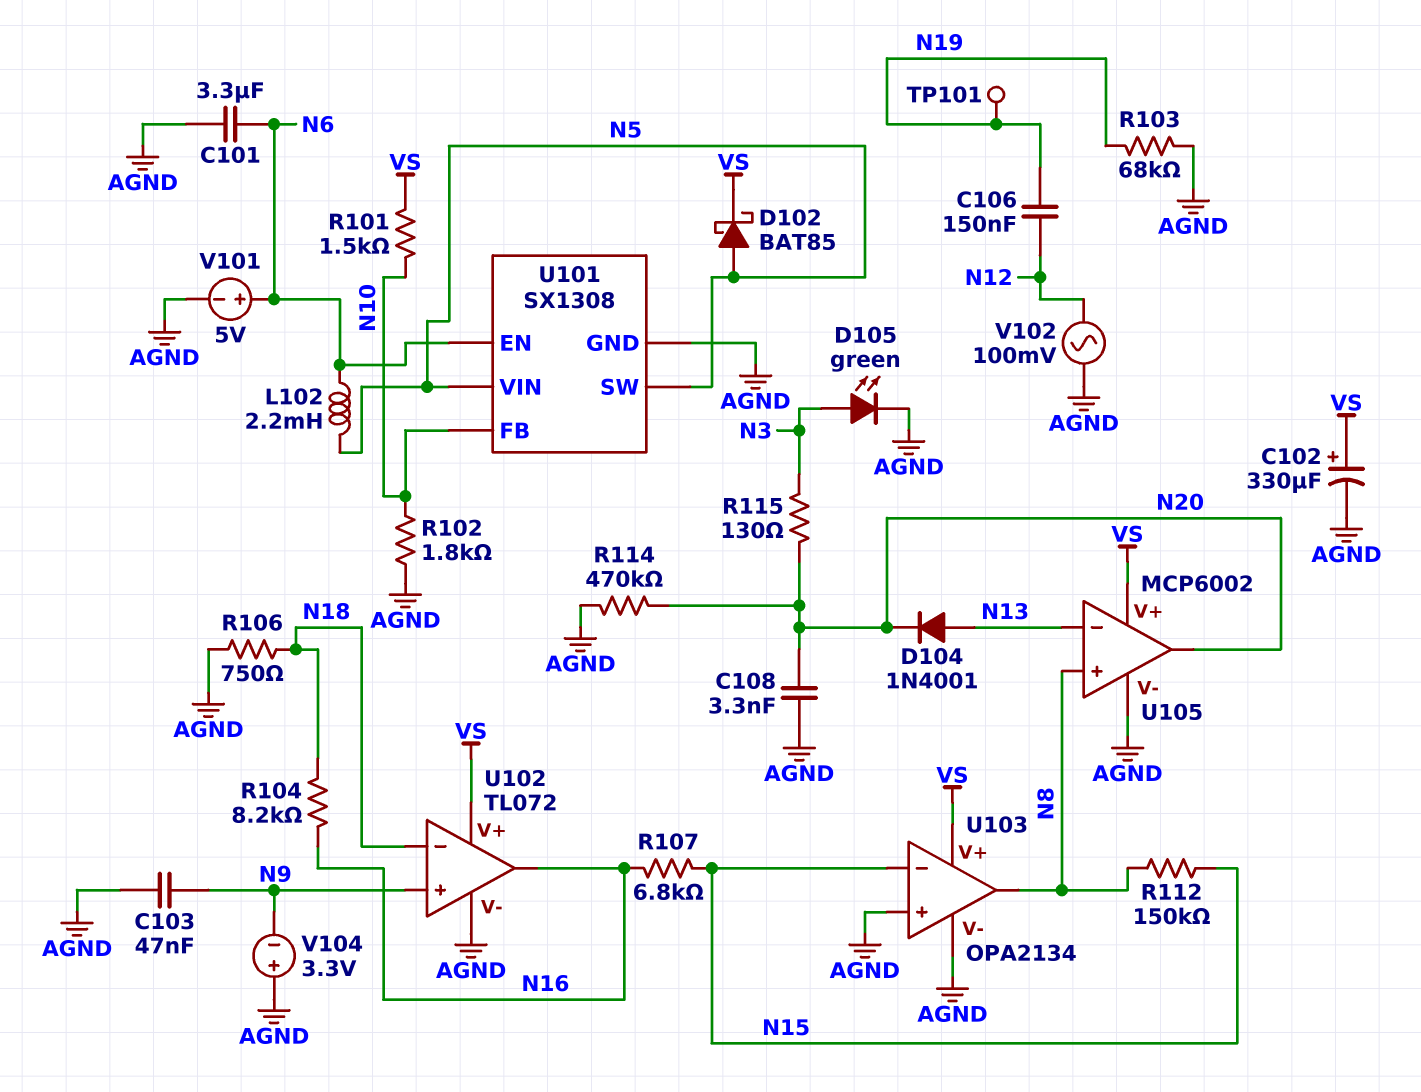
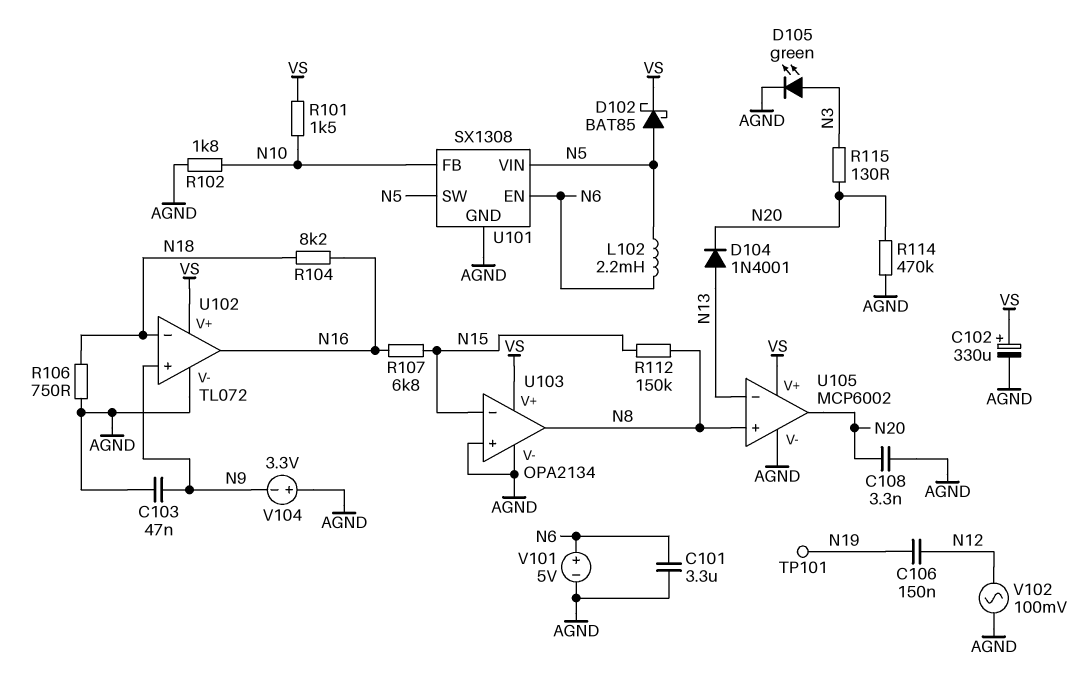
R103: 68k (AGND, N19) -> none

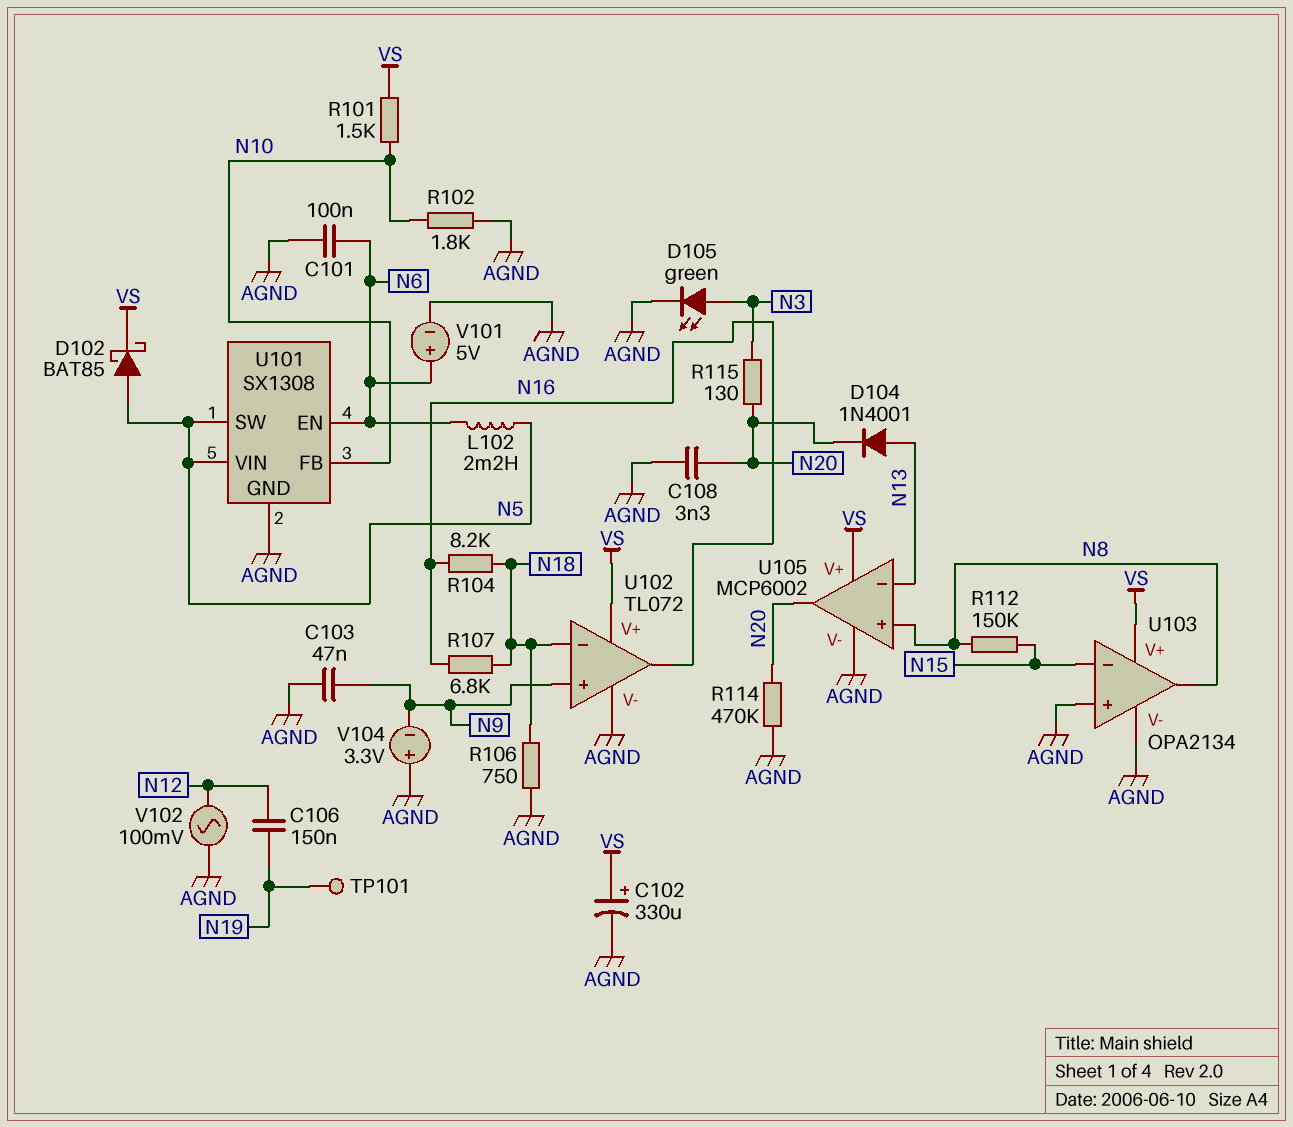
C101: 3.3uF (AGND, N6) -> 100nF (AGND, N6)
R107: 6.8k (N15, N16) -> 6.8k (N16, N18)

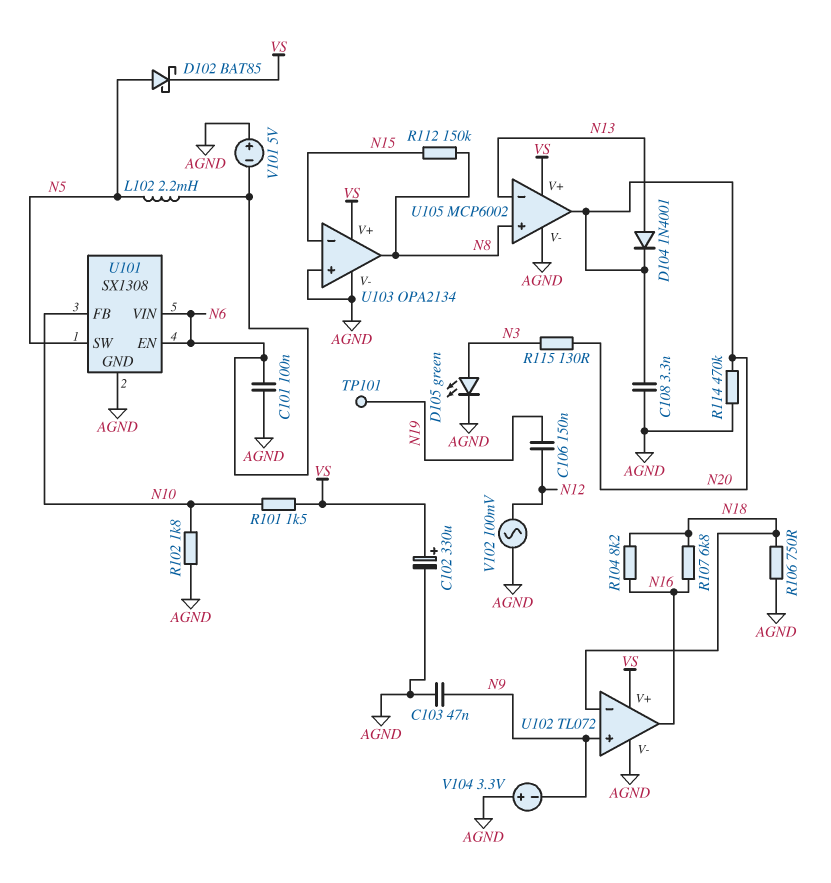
U101 pin VIN: N5 -> N6
V101: 5V (plus N6, minus AGND) -> 5V (plus AGND, minus N6)

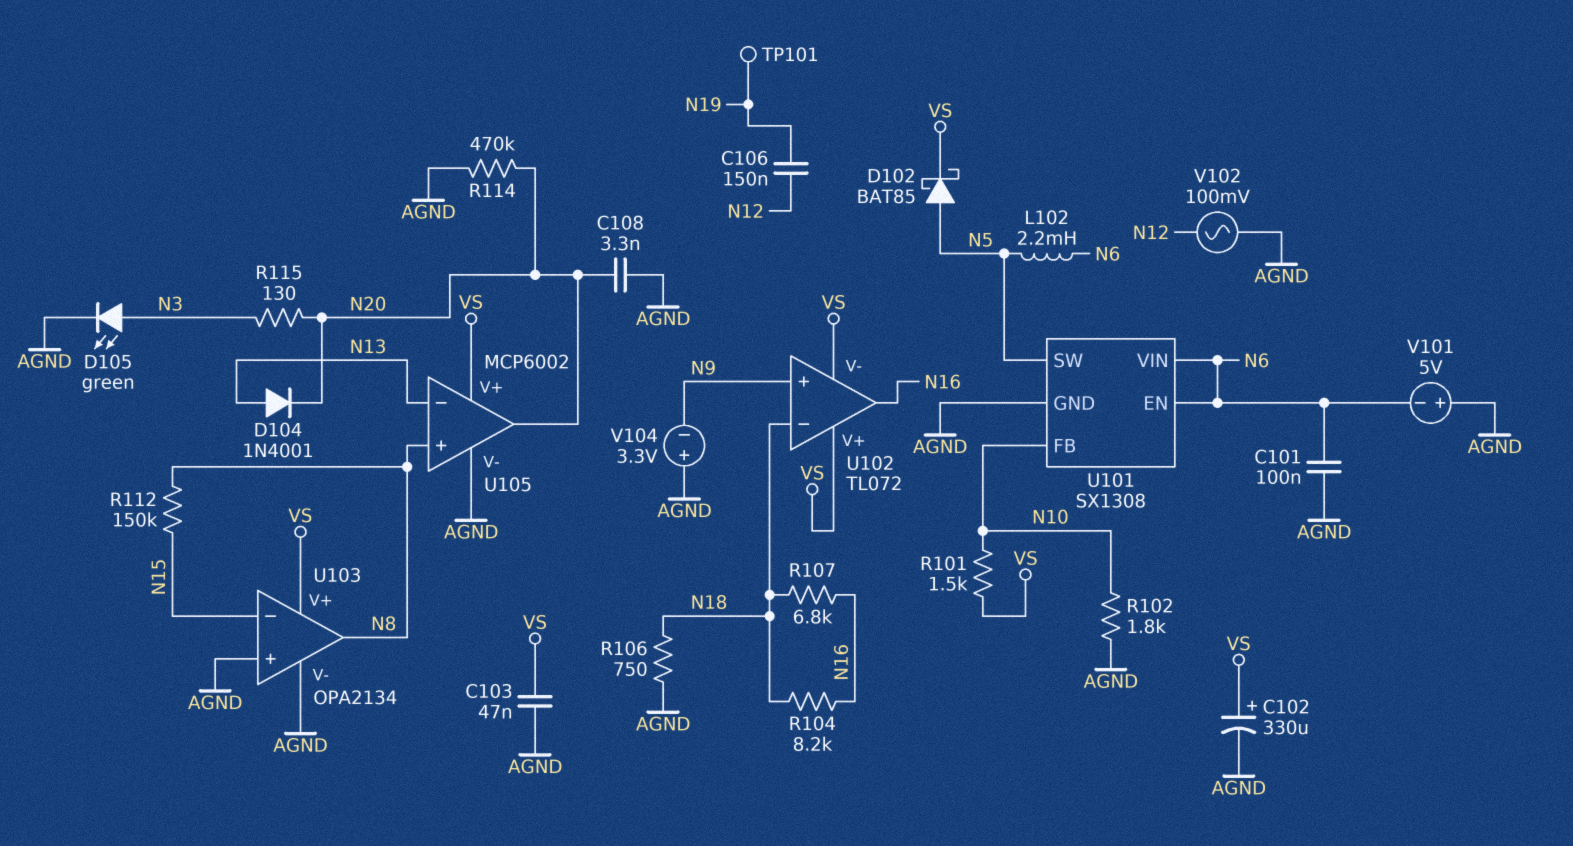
C103: 47nF (AGND, N9) -> 47nF (AGND, VS)
U102 pin V-: AGND -> VS

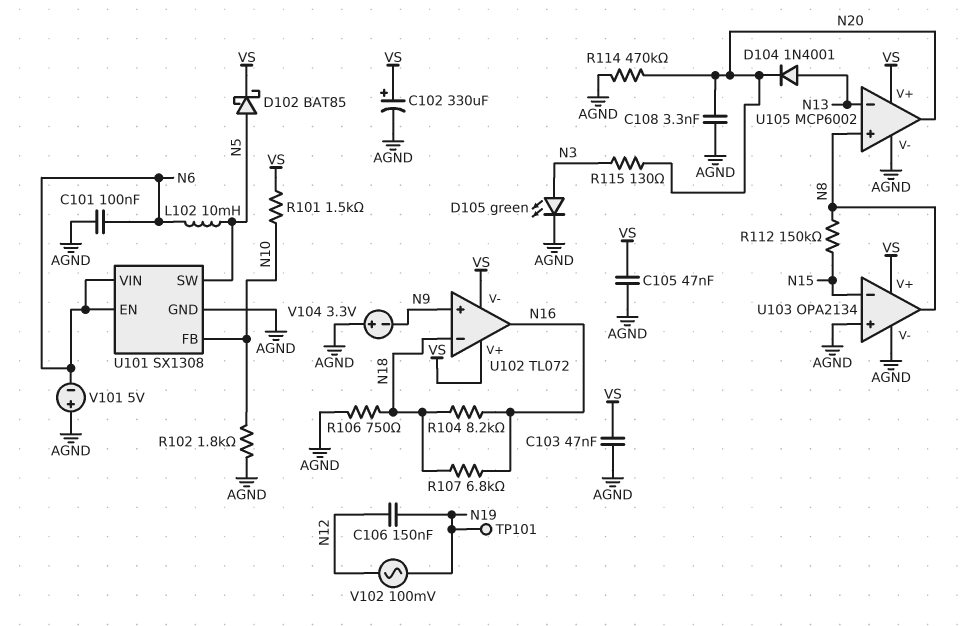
C105: none -> 47nF (AGND, VS)
L102: 2.2mH (N5, N6) -> 10mH (N5, N6)
V102: AC 100mV (AGND, N12) -> AC 100mV (N12, N19)

